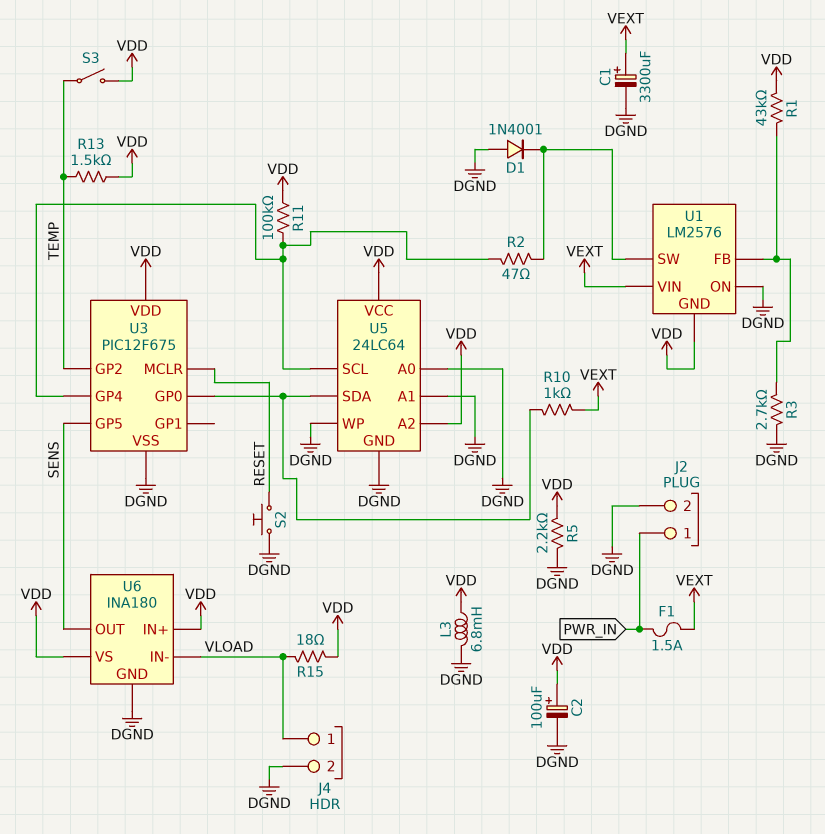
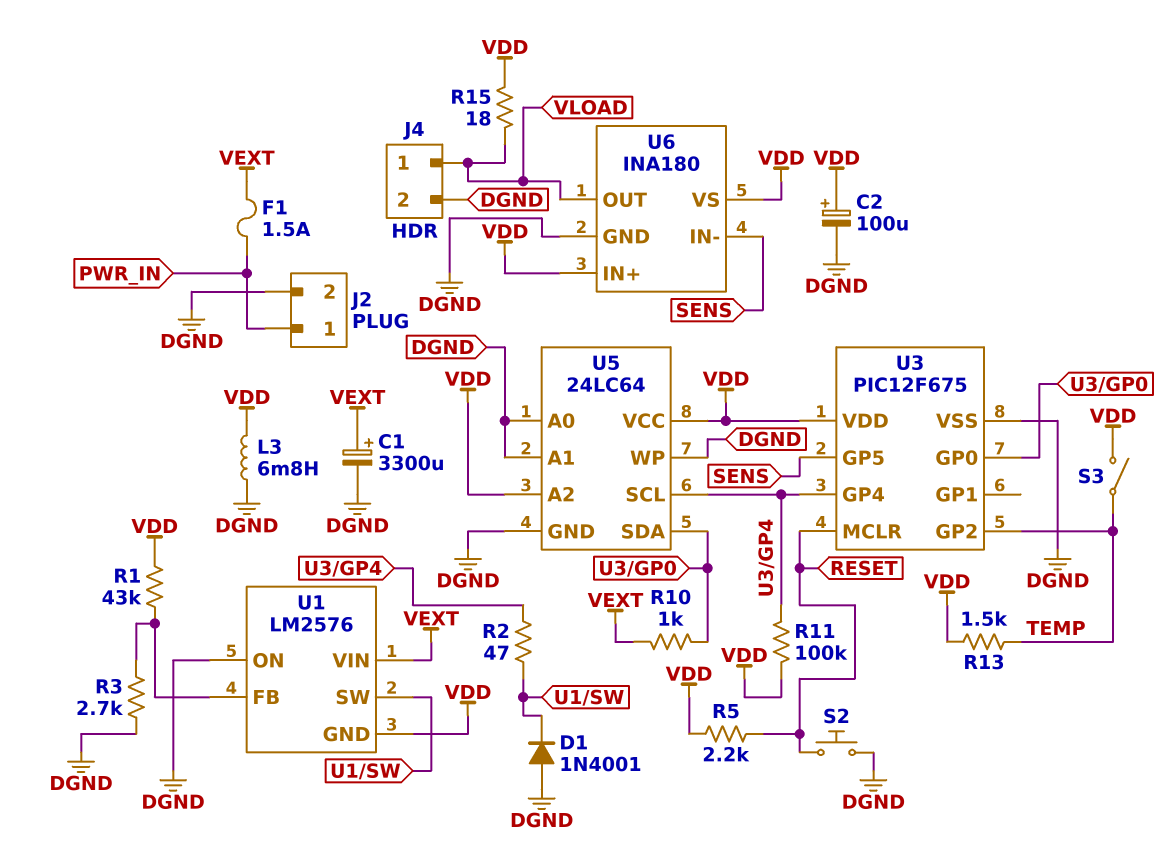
R5: 2.2k (DGND, VDD) -> 2.2k (RESET, VDD)
U6 pin IN-: VLOAD -> SENS
U6 pin OUT: SENS -> VLOAD

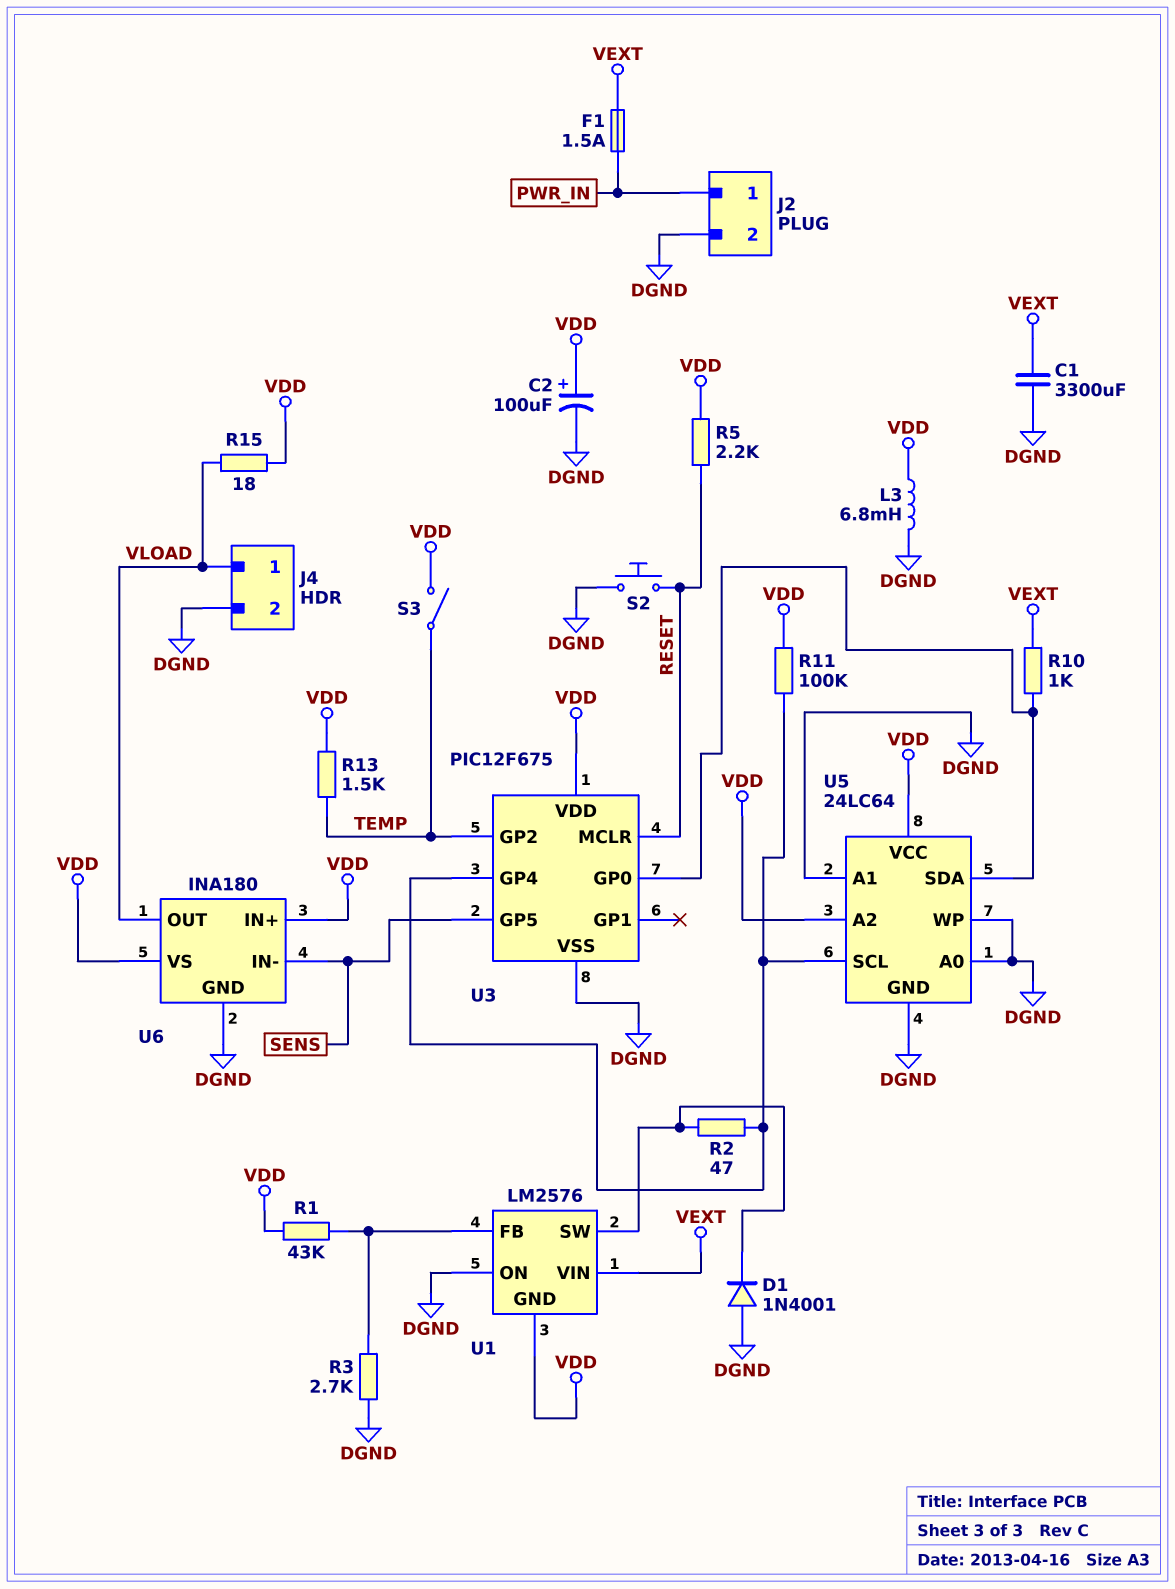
C1: 3300uF (plus VEXT, minus DGND) -> 3300uF (DGND, VEXT)

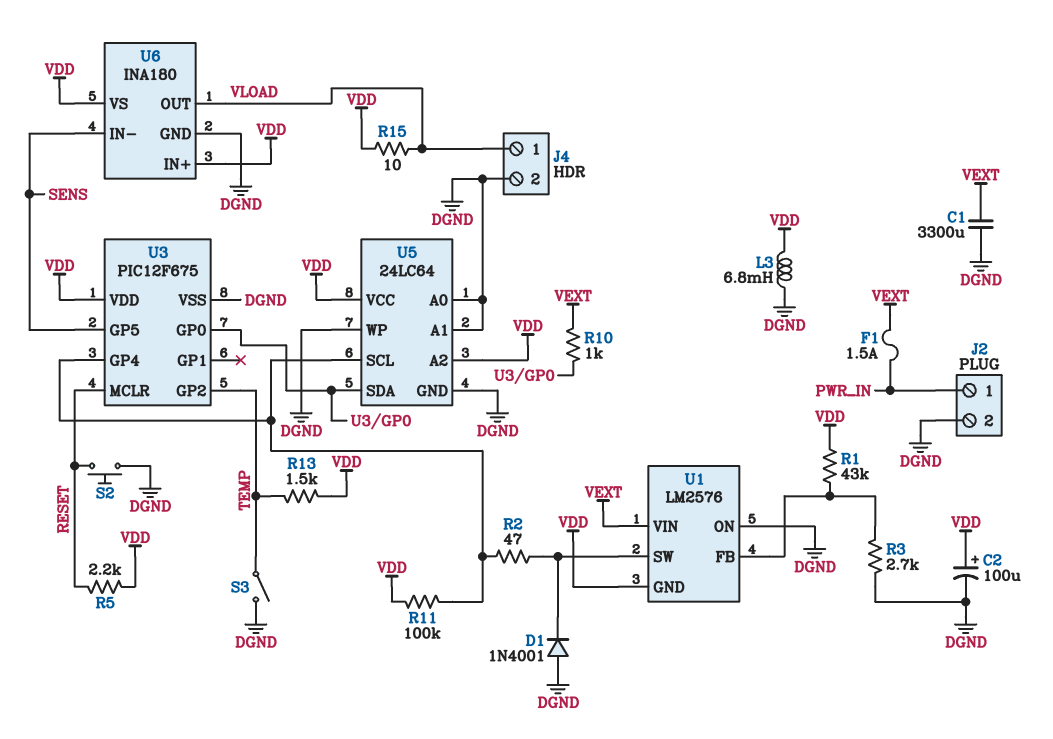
R15: 18 (VDD, VLOAD) -> 10 (VDD, VLOAD)
S3: switch (TEMP, VDD) -> switch (DGND, TEMP)

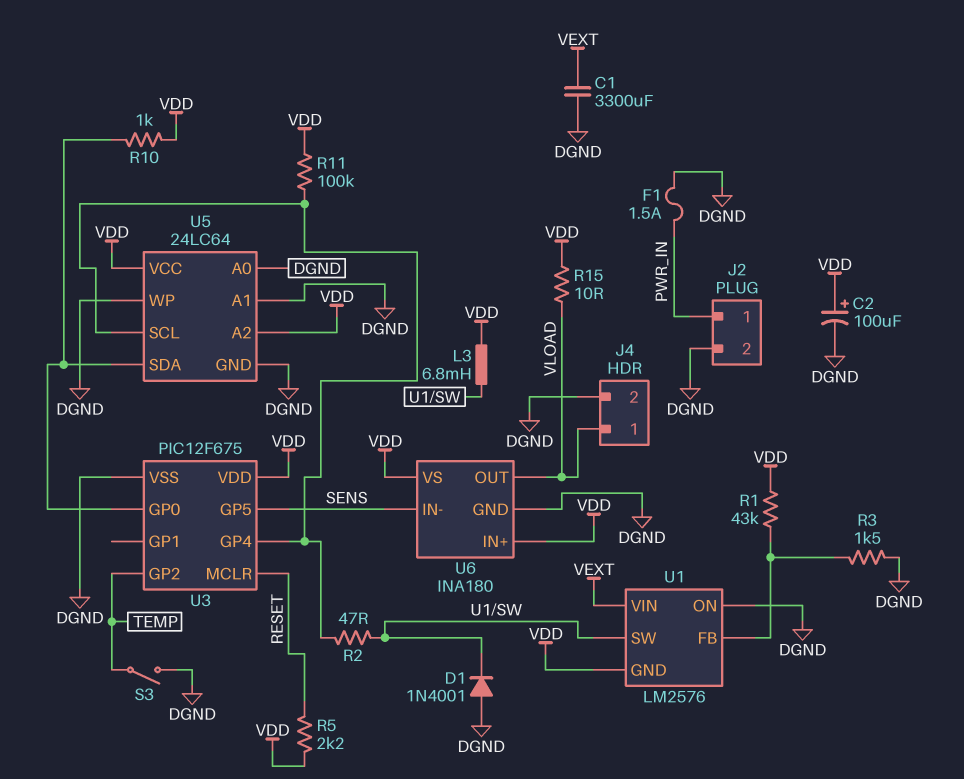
F1: 1.5A (PWR_IN, VEXT) -> 1.5A (DGND, PWR_IN)
L3: 6.8mH (DGND, VDD) -> 6.8mH (U1/SW, VDD)
R3: 2.7k (DGND, U1/FB) -> 1.5k (DGND, U1/FB)
R10: 1k (U3/GP0, VEXT) -> 1k (U3/GP0, VDD)
R13: 1.5k (TEMP, VDD) -> none
S2: button (DGND, RESET) -> none

